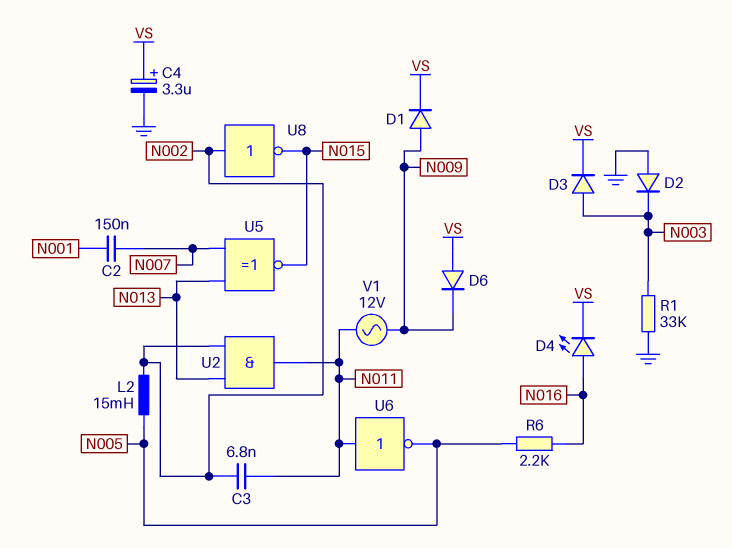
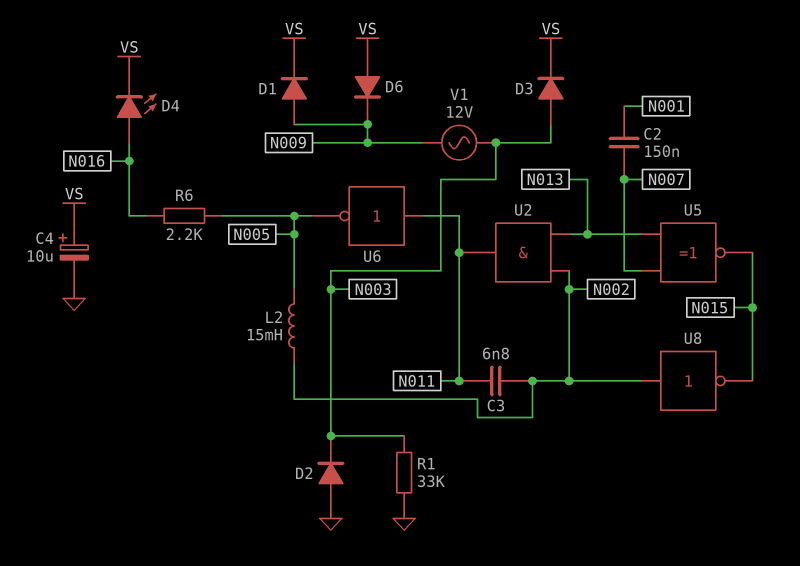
C4: 3.3uF (plus VS, minus GND) -> 10uF (plus VS, minus GND)
V1: AC 12V (N009, N011) -> AC 12V (N003, N009)

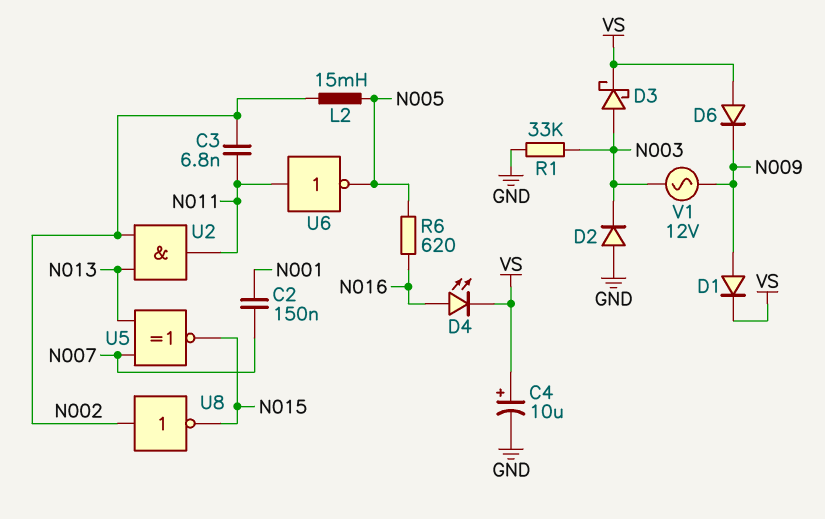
D3: diode (A N003, K VS) -> schottky (A N003, K VS)
R6: 2.2k (N005, N016) -> 620 (N005, N016)

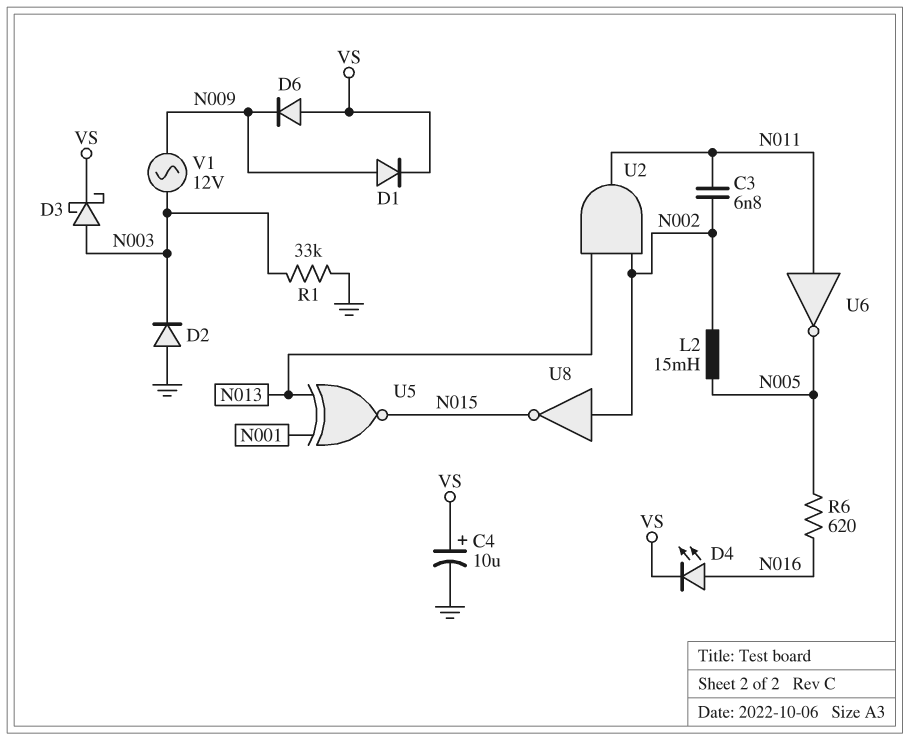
C2: 150nF (N001, N007) -> none
U5: XNOR (in N007, in N013, out N015) -> XNOR (in N001, in N013, out N015)

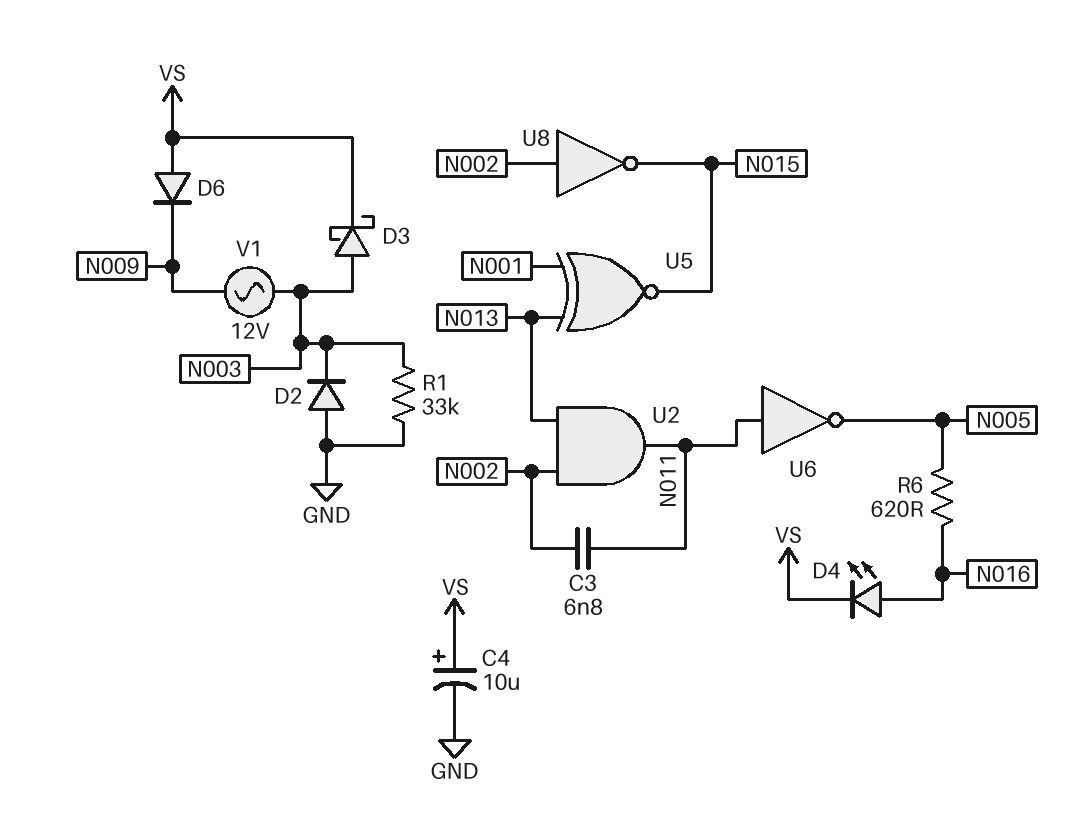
D1: diode (A N009, K VS) -> none
L2: 15mH (N002, N005) -> none

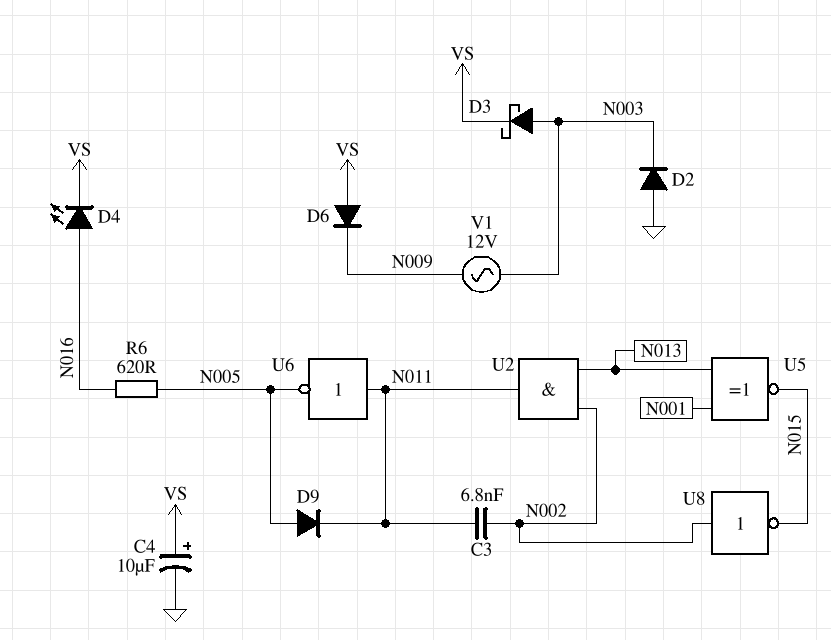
D9: none -> diode (A N005, K N011)
R1: 33k (GND, N003) -> none

